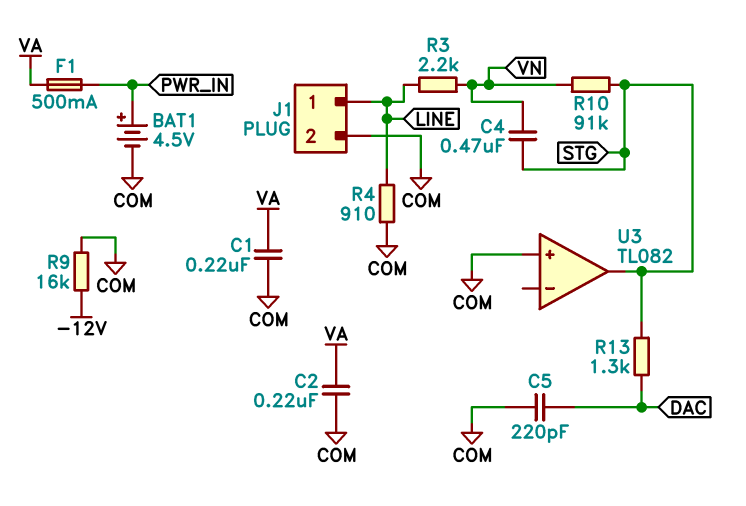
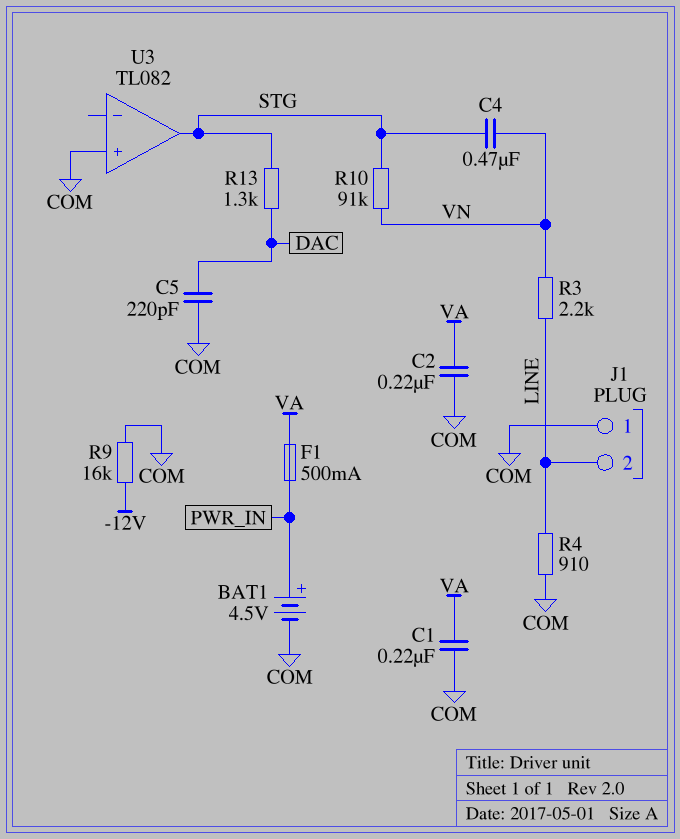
J1 pin 1: LINE -> COM
J1 pin 2: COM -> LINE

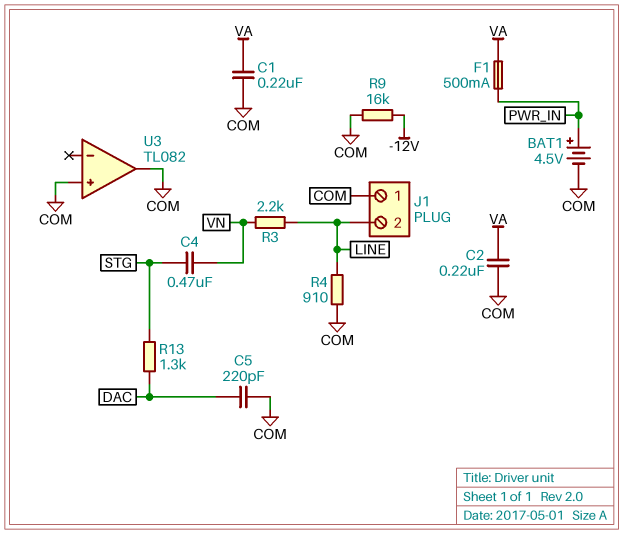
R10: 91k (STG, VN) -> none
U3 pin out: STG -> COM

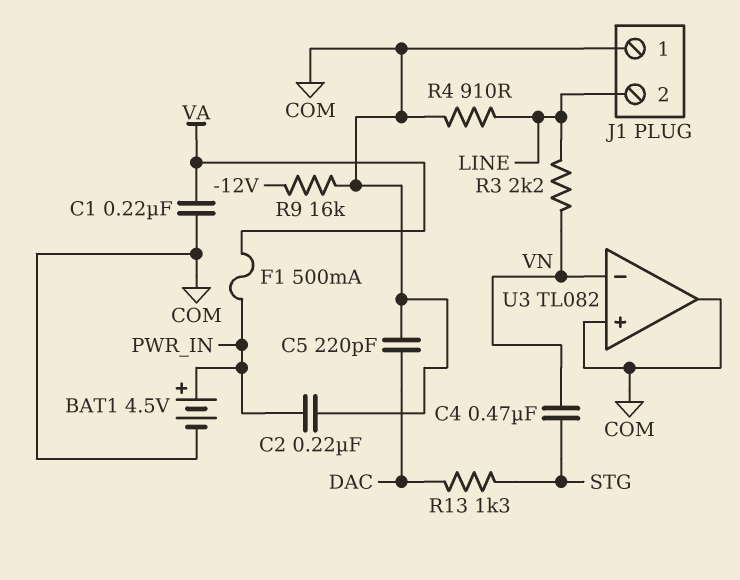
C2: 220nF (COM, VA) -> 220nF (COM, PWR_IN)
U3 pin in-: none -> VN

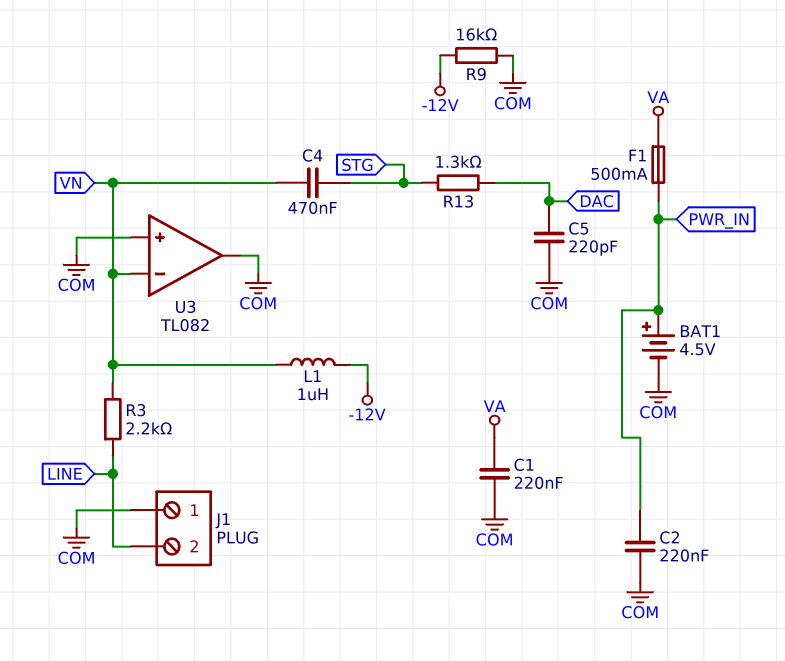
L1: none -> 1uH (-12V, VN)
R4: 910 (COM, LINE) -> none

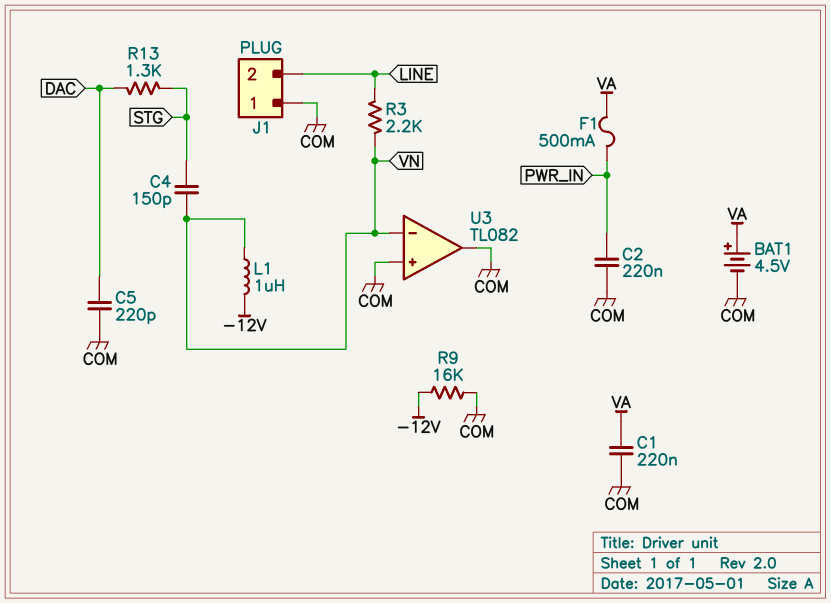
BAT1: 4.5V (plus PWR_IN, minus COM) -> 4.5V (plus VA, minus COM)
C4: 470nF (STG, VN) -> 150pF (STG, VN)

